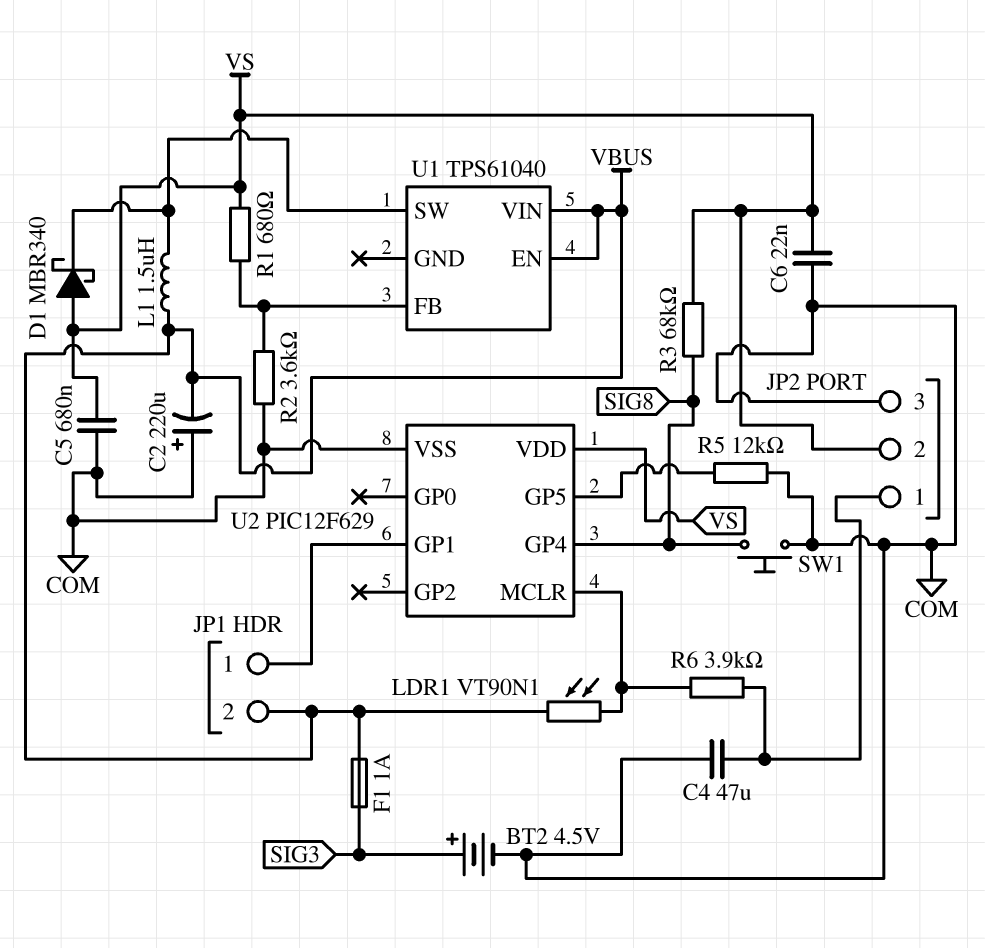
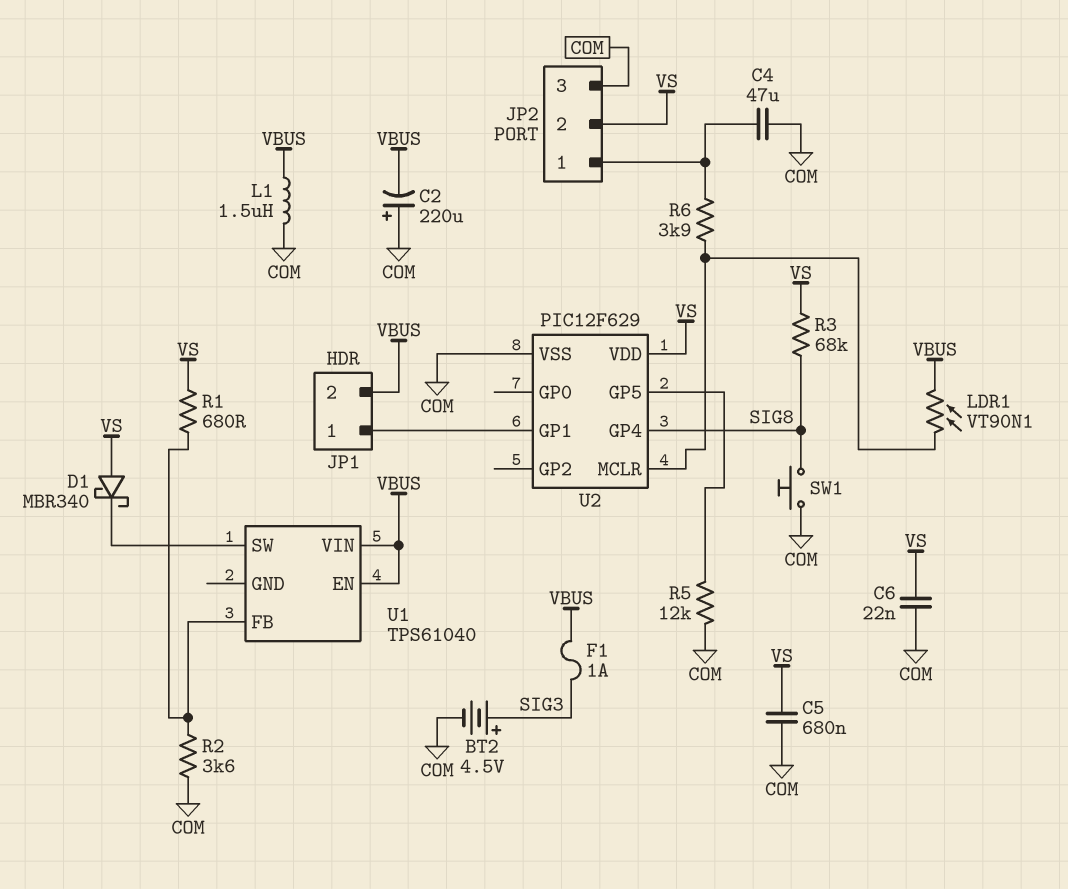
L1: 1.5uH (U1/SW, VBUS) -> 1.5uH (COM, VBUS)

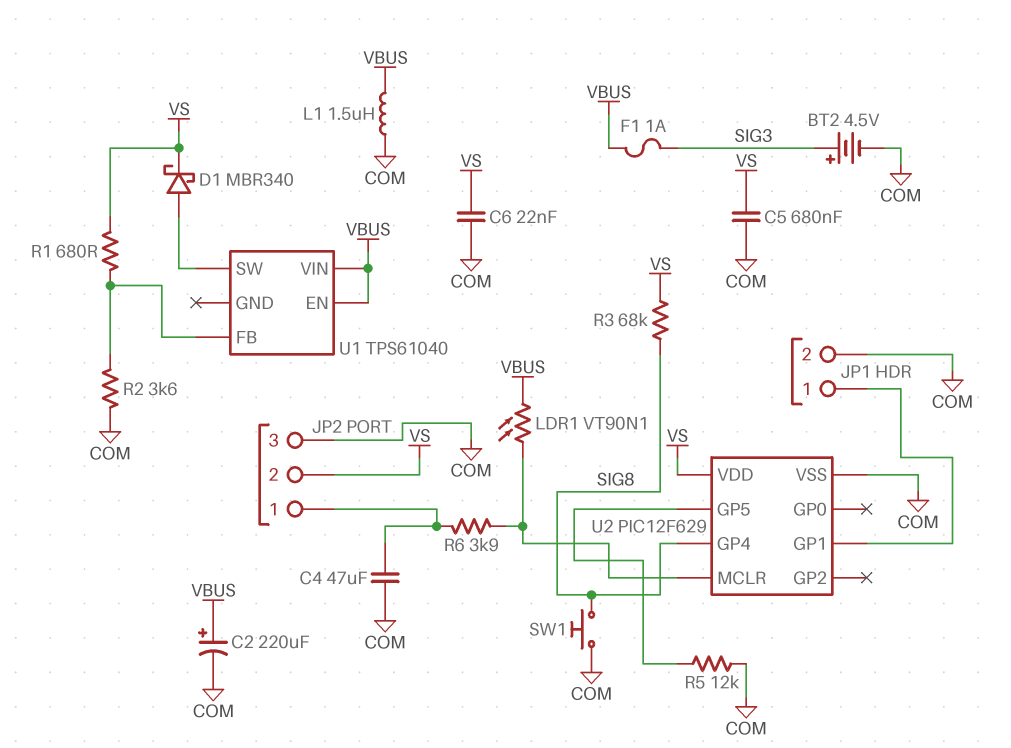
C2: 220uF (plus COM, minus VBUS) -> 220uF (plus VBUS, minus COM)
D1: schottky MBR340 (A VS, K U1/SW) -> schottky MBR340 (A U1/SW, K VS)
JP1 pin 2: VBUS -> COM

